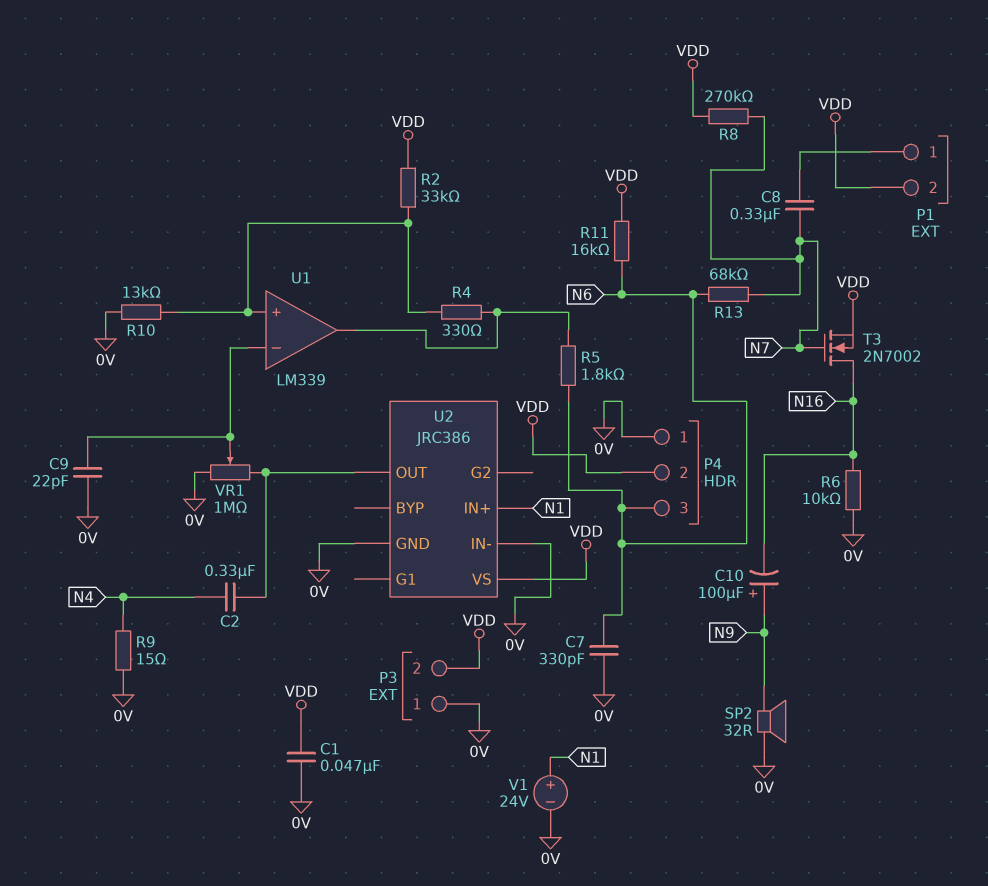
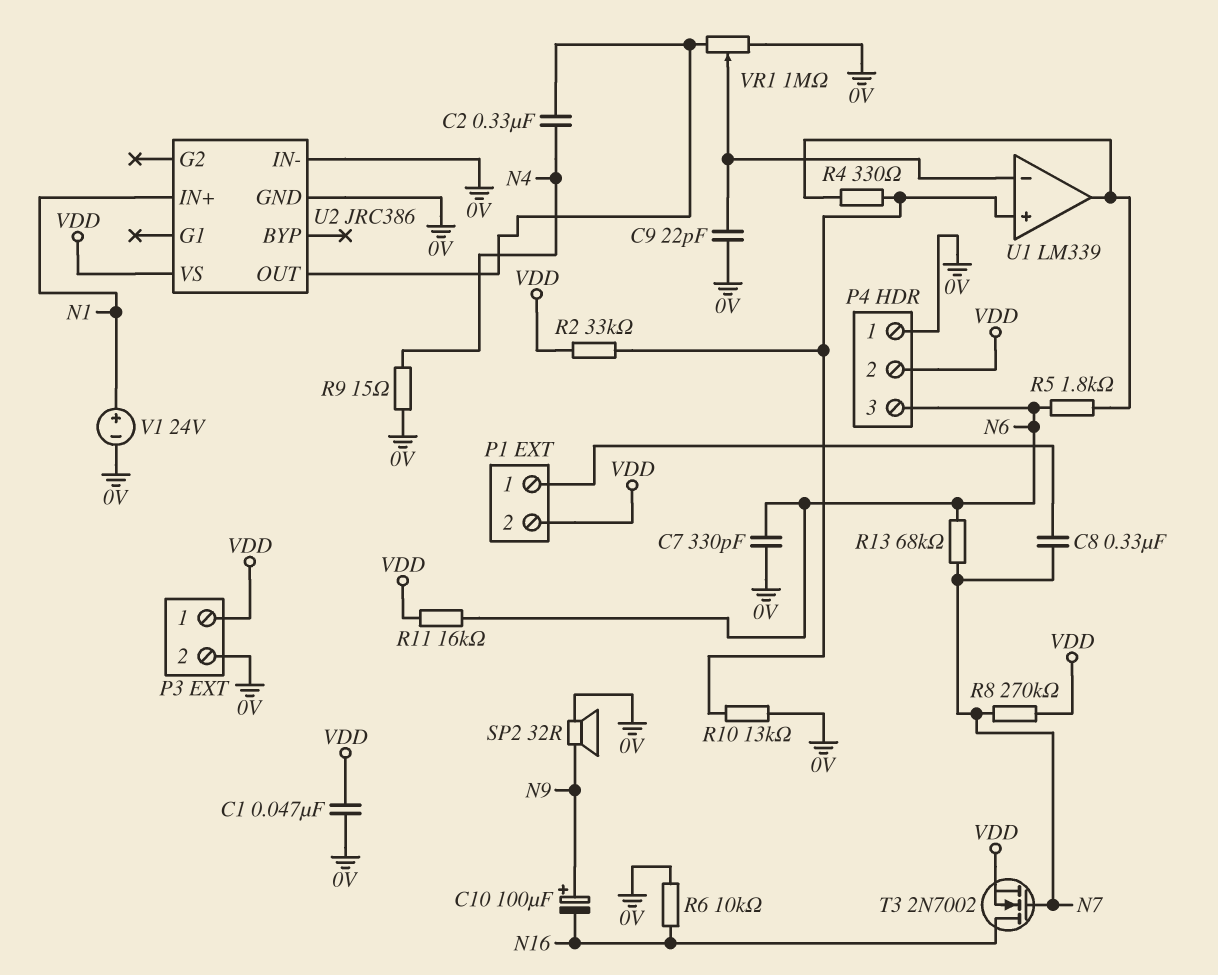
P3 pin 1: 0V -> VDD
P3 pin 2: VDD -> 0V

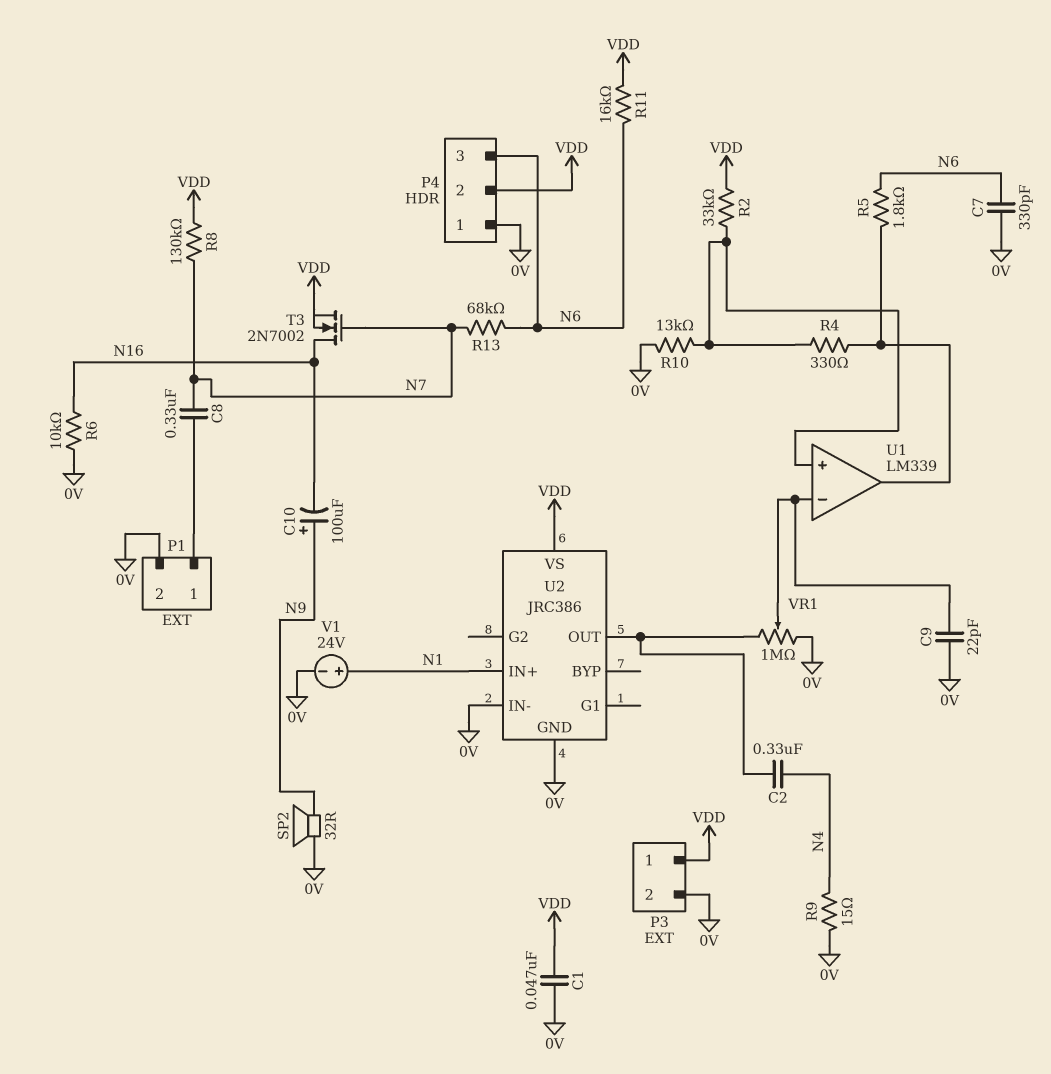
P1 pin 2: VDD -> 0V
R8: 270k (N7, VDD) -> 130k (N7, VDD)

